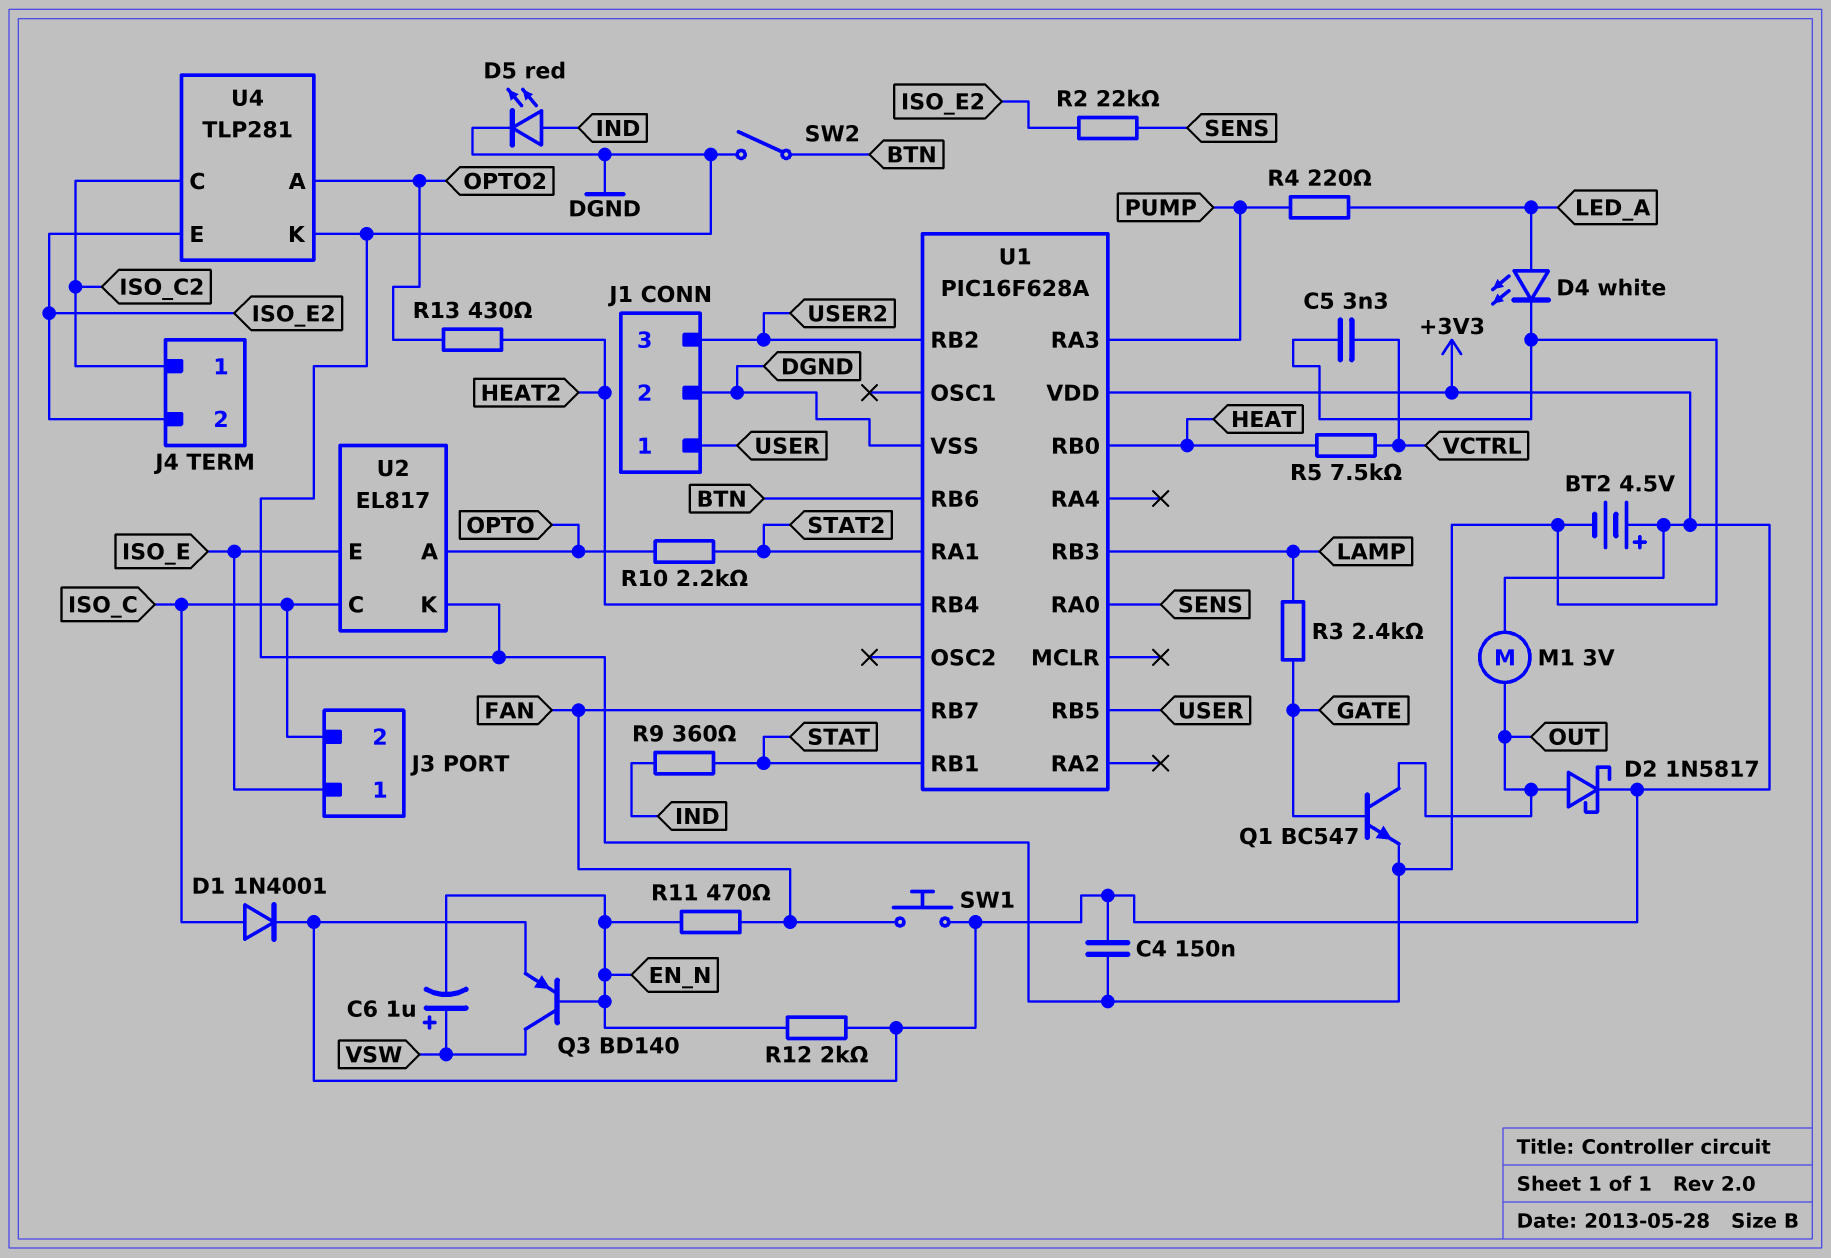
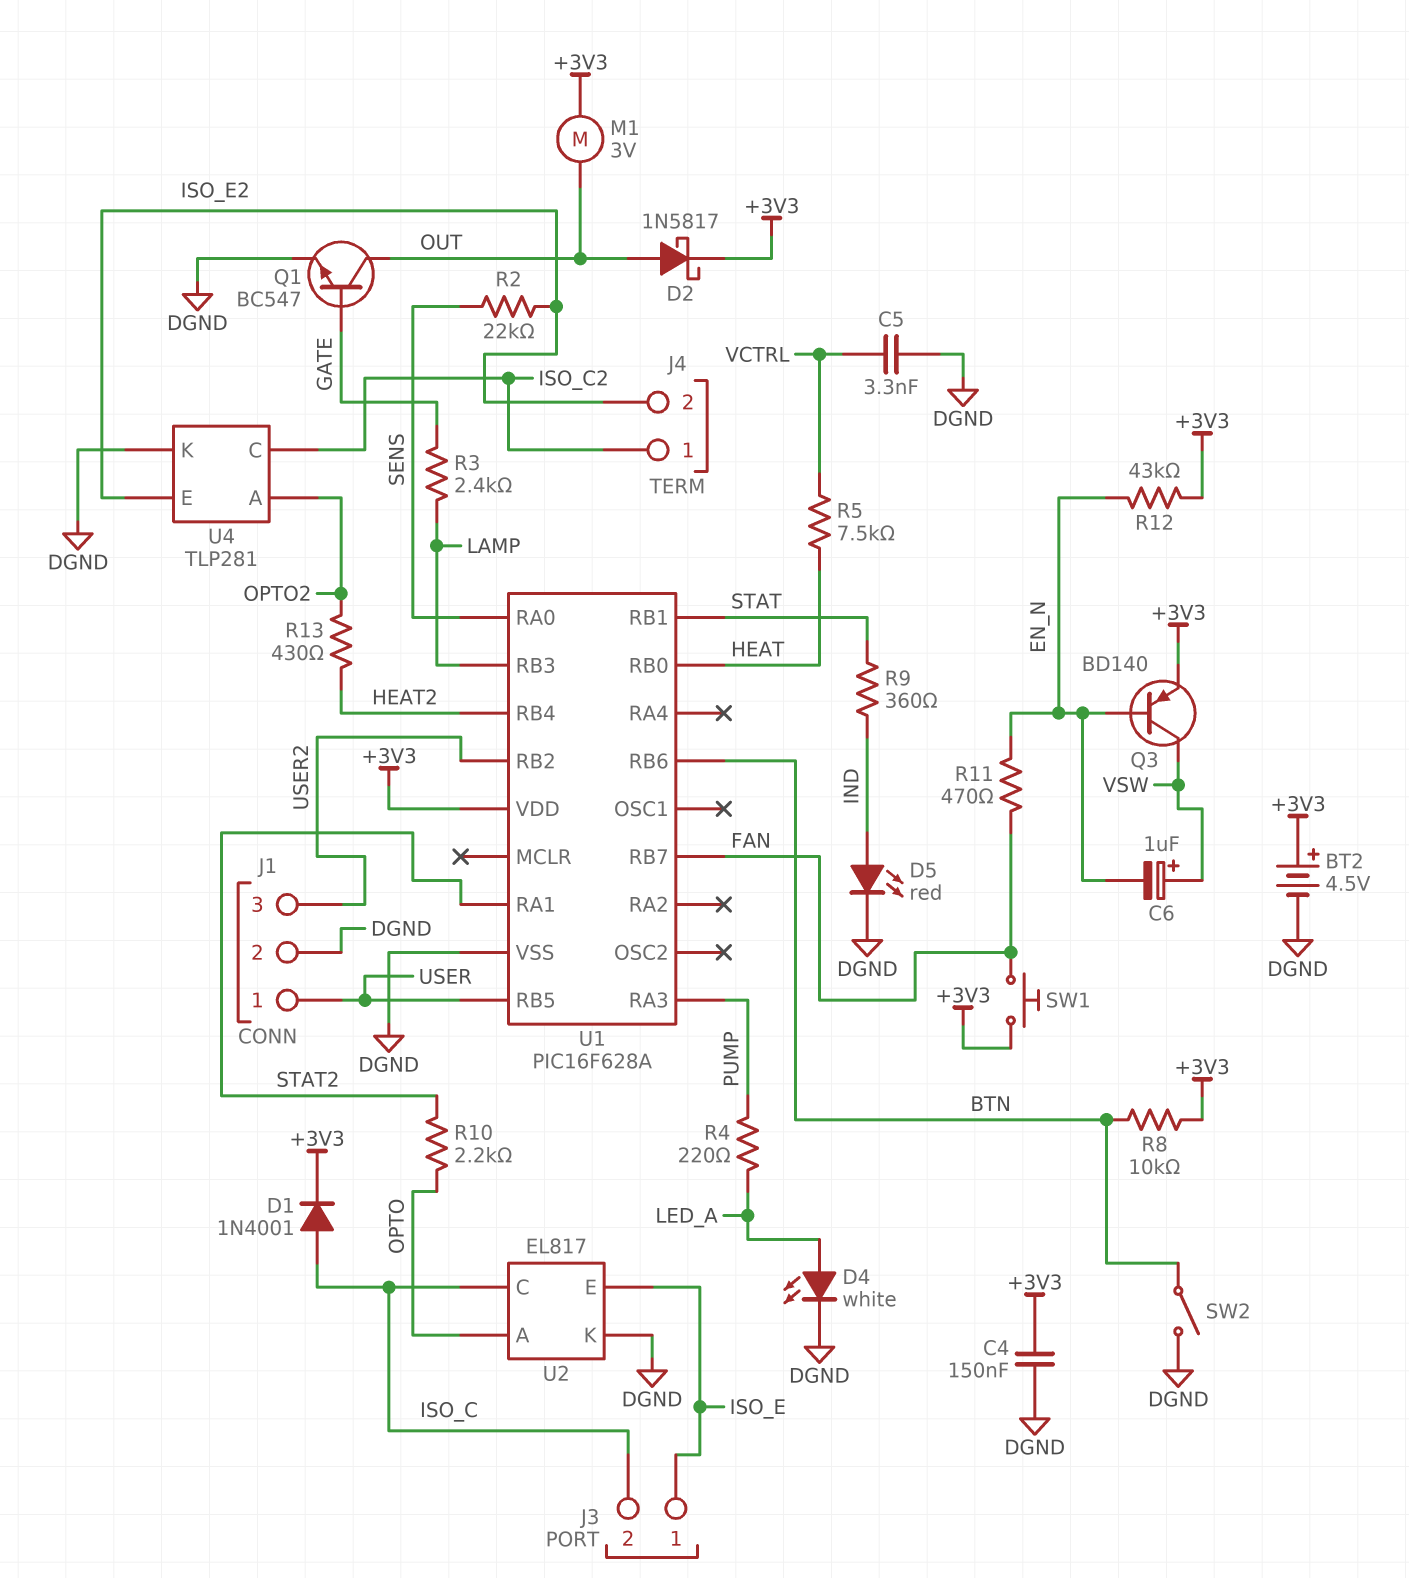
R8: none -> 10k (+3V3, BTN)
R12: 2k (+3V3, EN_N) -> 43k (+3V3, EN_N)

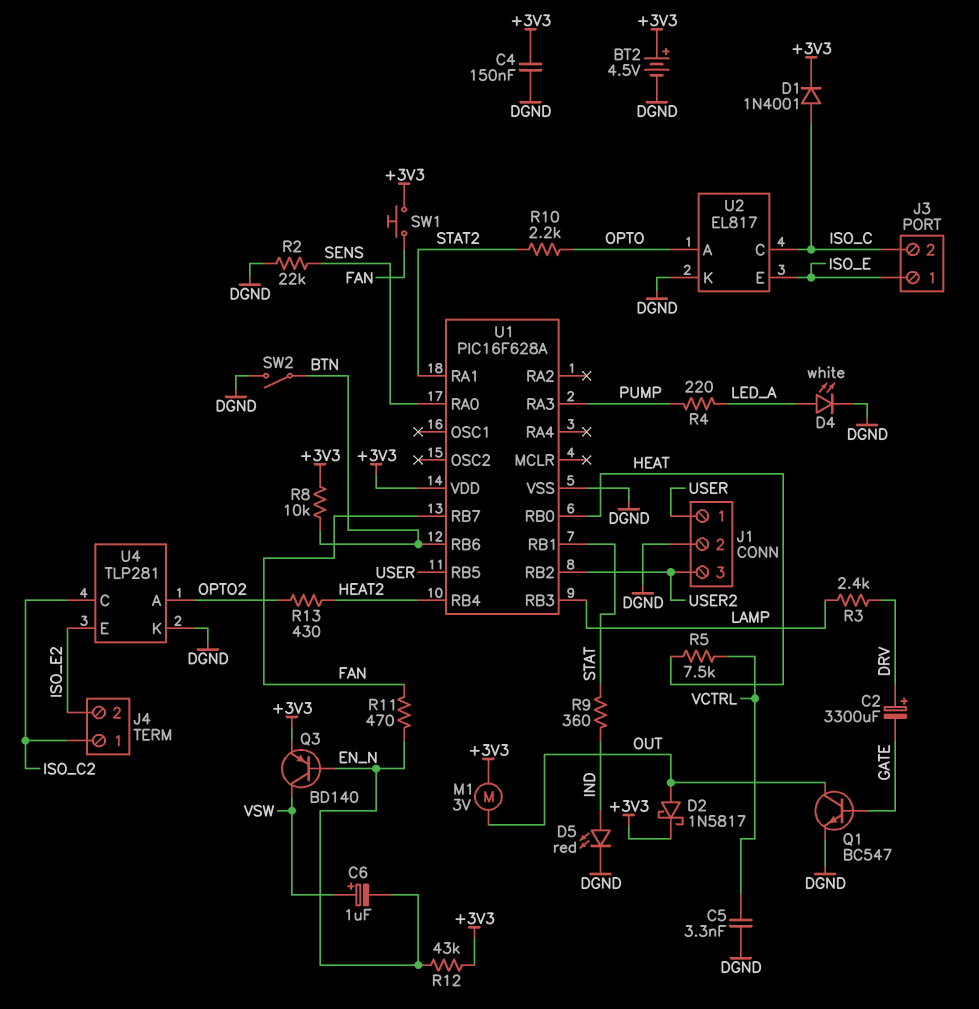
C2: none -> 3300uF (plus DRV, minus GATE)
R2: 22k (ISO_E2, SENS) -> 22k (DGND, SENS)
R3: 2.4k (GATE, LAMP) -> 2.4k (DRV, LAMP)

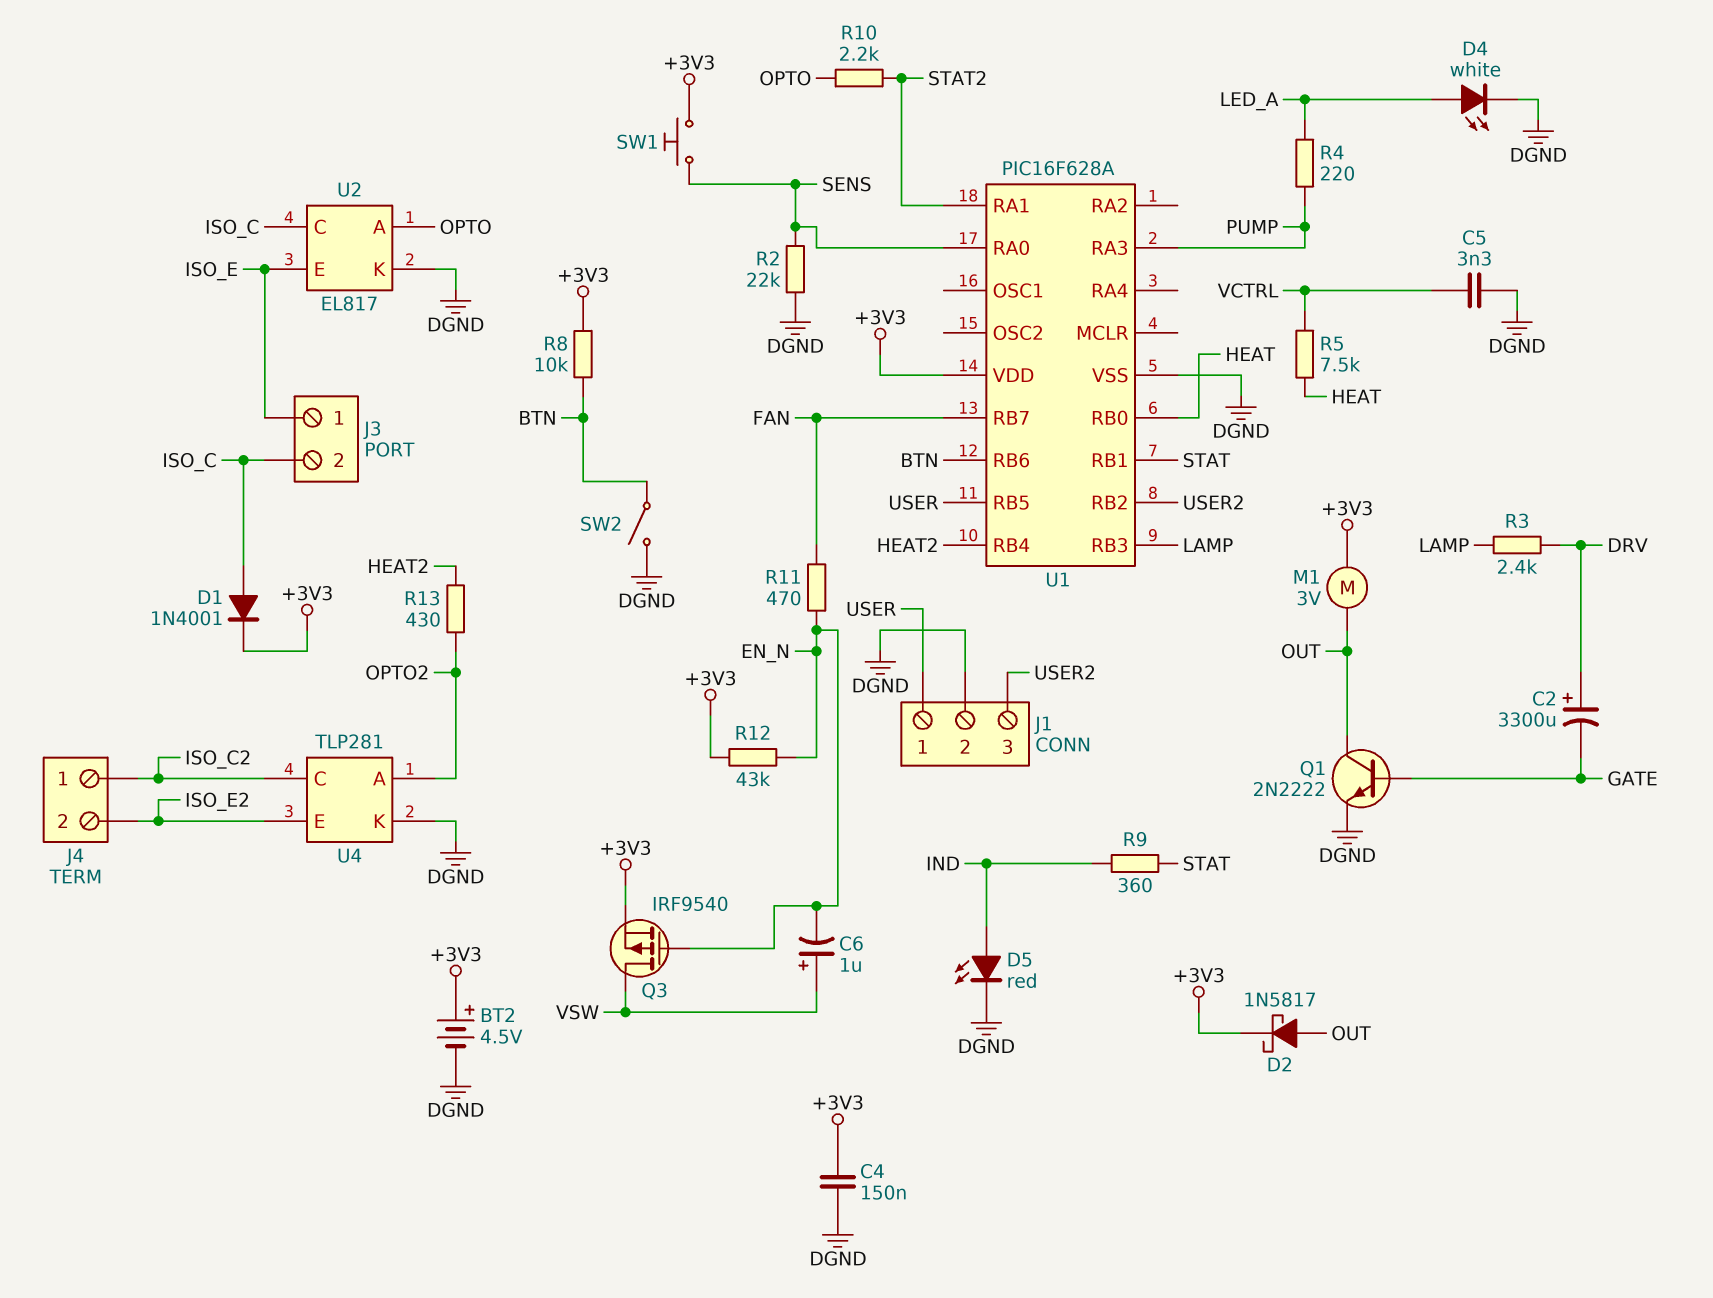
Q1: NPN BC547 (B GATE, C OUT, E DGND) -> NPN 2N2222 (B GATE, C OUT, E DGND)
Q3: PNP BD140 (B EN_N, C VSW, E +3V3) -> PMOS IRF9540 (G EN_N, D VSW, S +3V3)
SW1: button (+3V3, FAN) -> button (+3V3, SENS)

